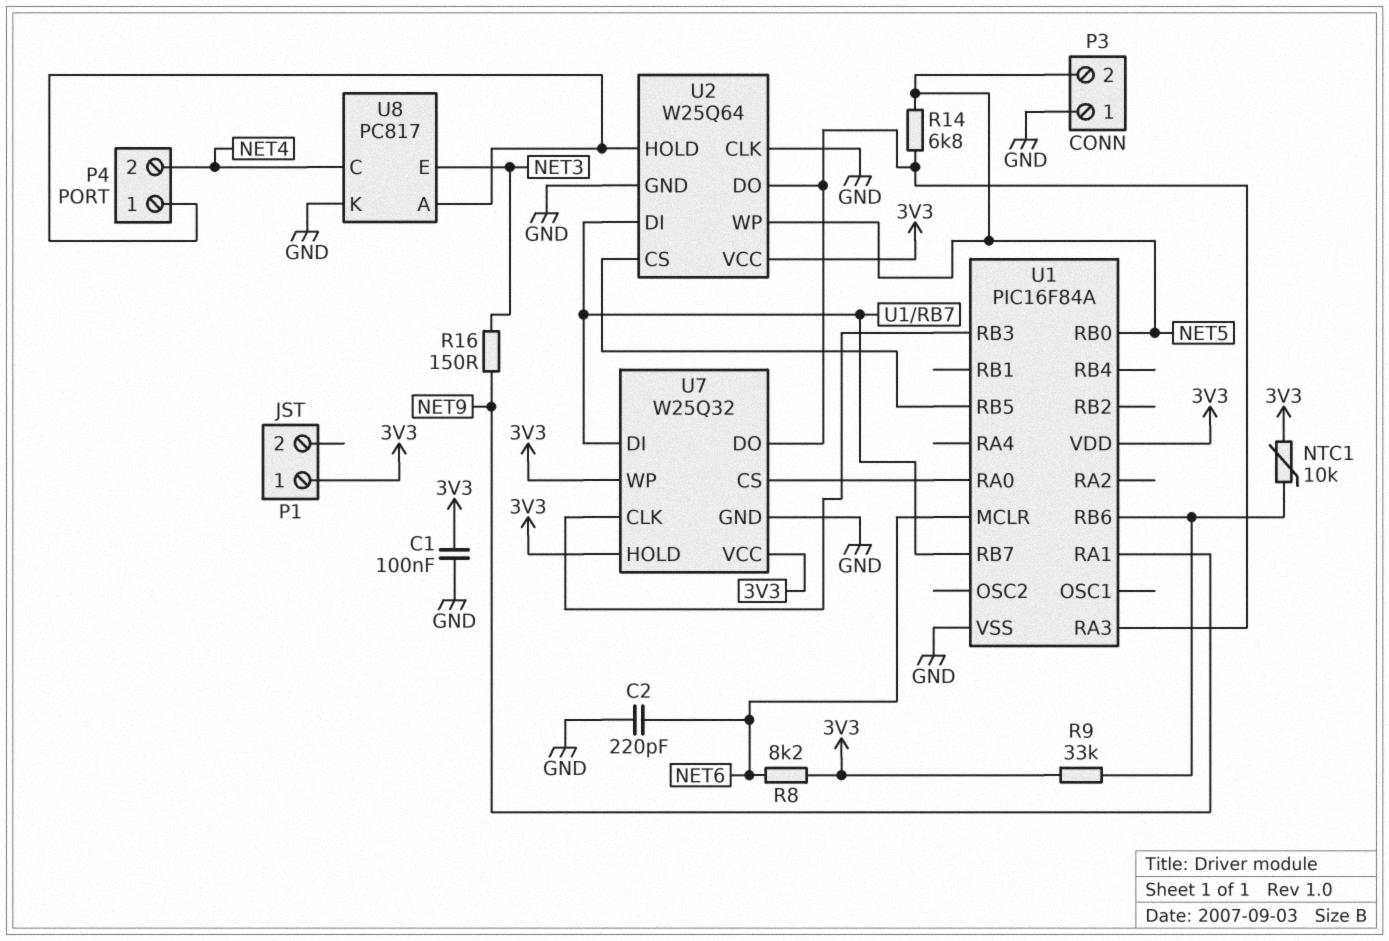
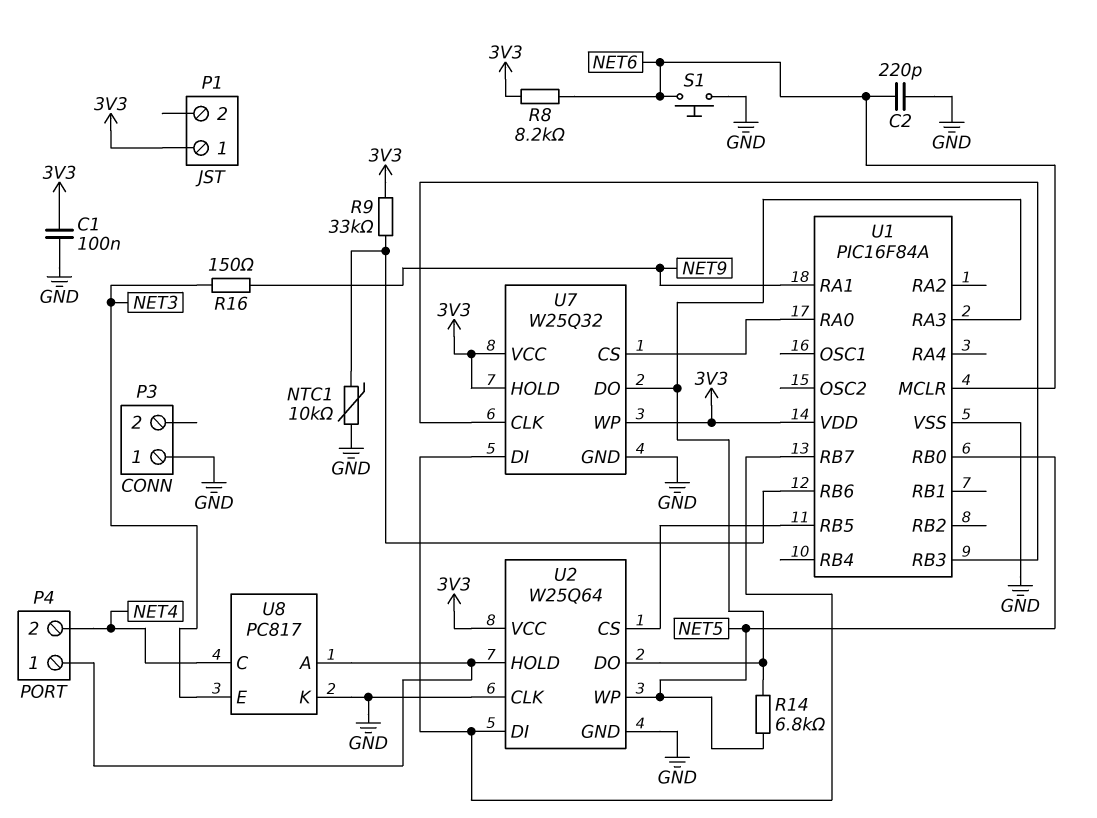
NTC1: 10k (3V3, U1/RB6) -> 10k (GND, U1/RB6)
P3 pin 2: NET5 -> none
S1: none -> button (GND, NET6)

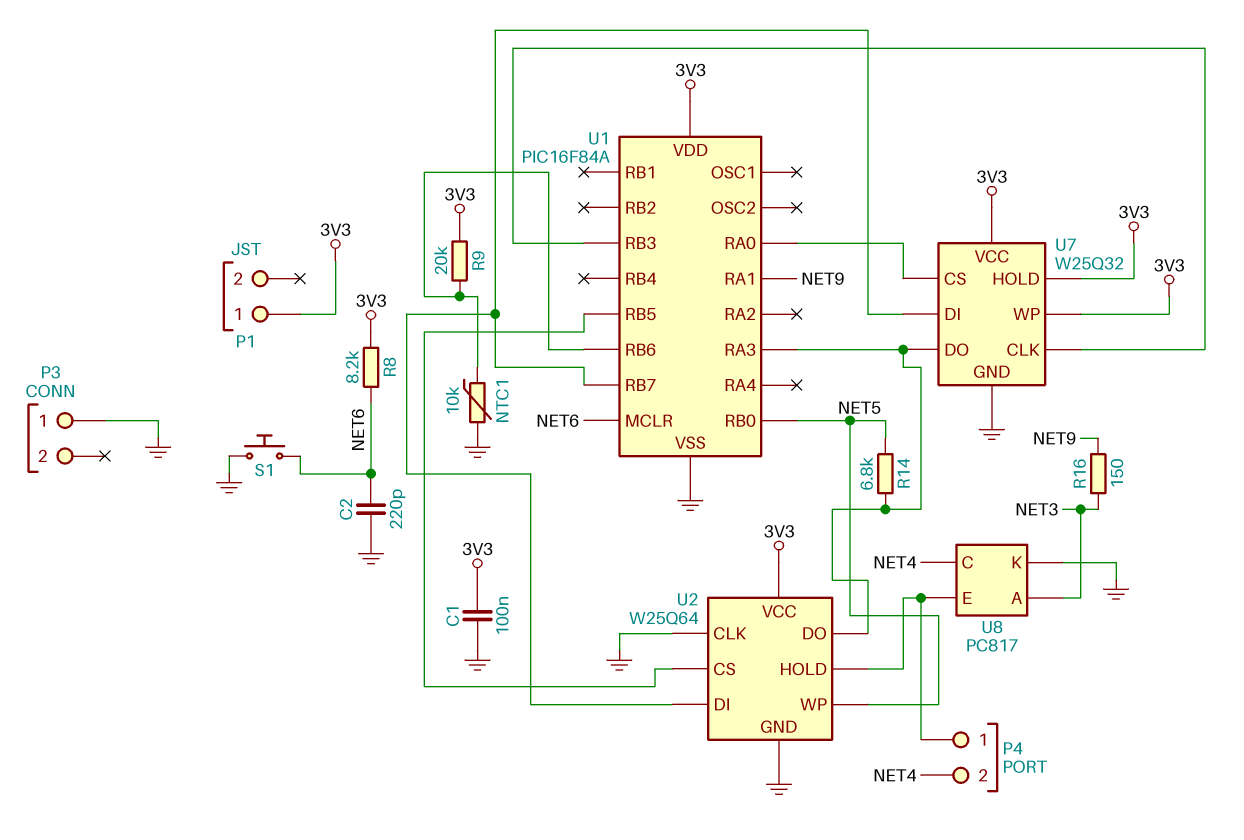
R9: 33k (3V3, U1/RB6) -> 20k (3V3, U1/RB6)
U8 pin A: P4/1 -> NET3
U8 pin E: NET3 -> P4/1

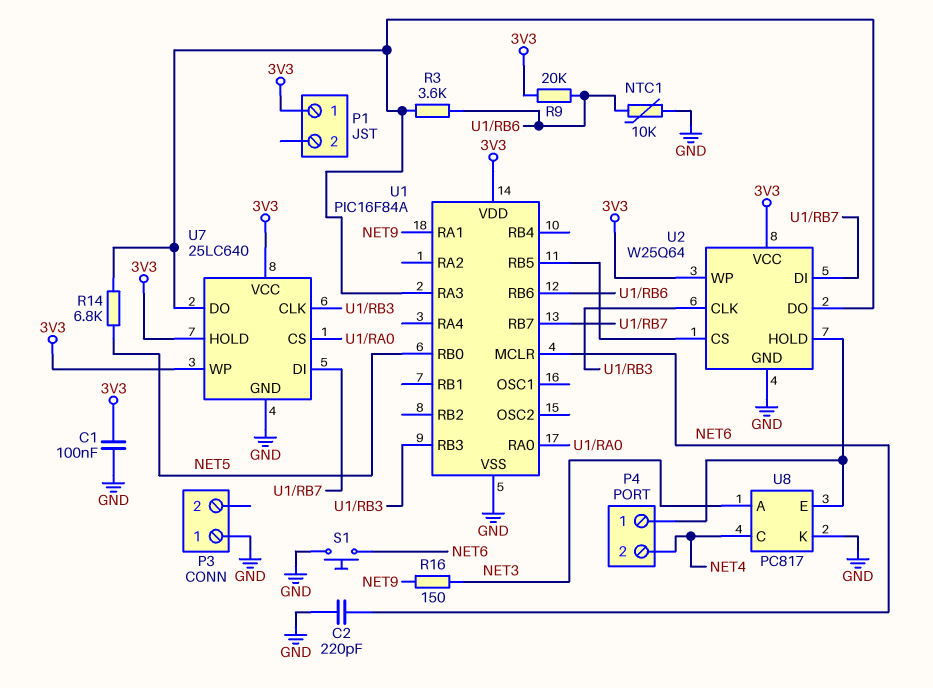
R3: none -> 3.6k (U1/RA3, U1/RB6)
R8: 8.2k (3V3, NET6) -> none
U2 pin CLK: GND -> U1/RB3
U2 pin WP: NET5 -> 3V3
U7: W25Q32 -> 25LC640

